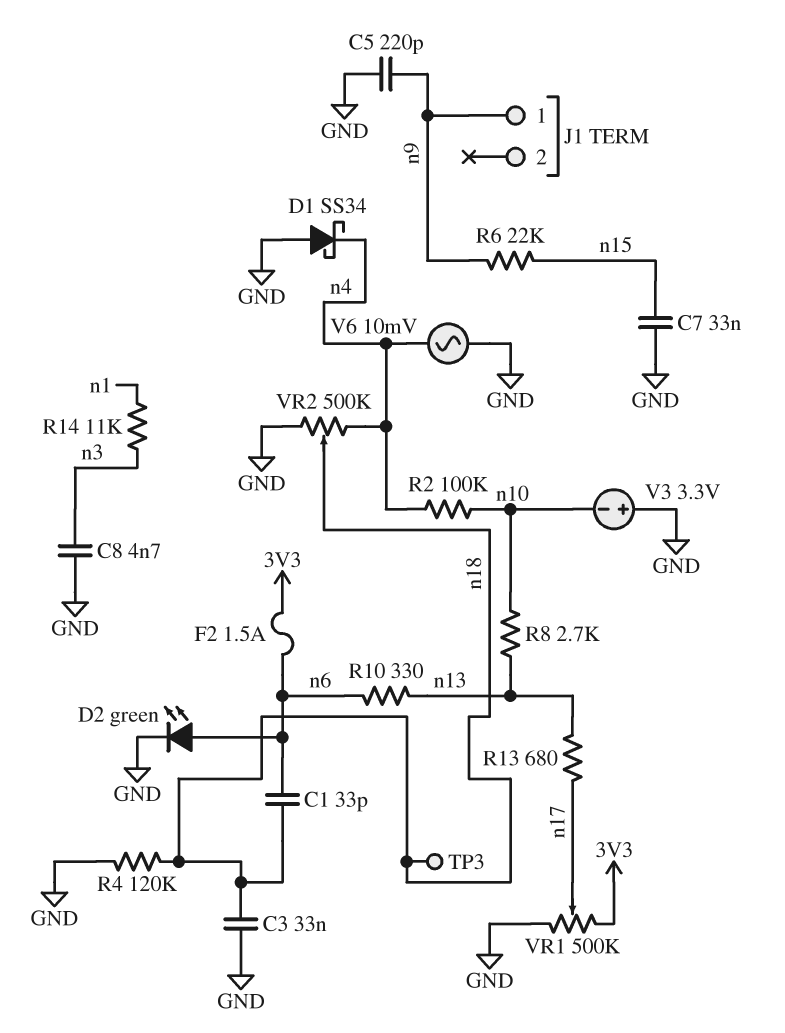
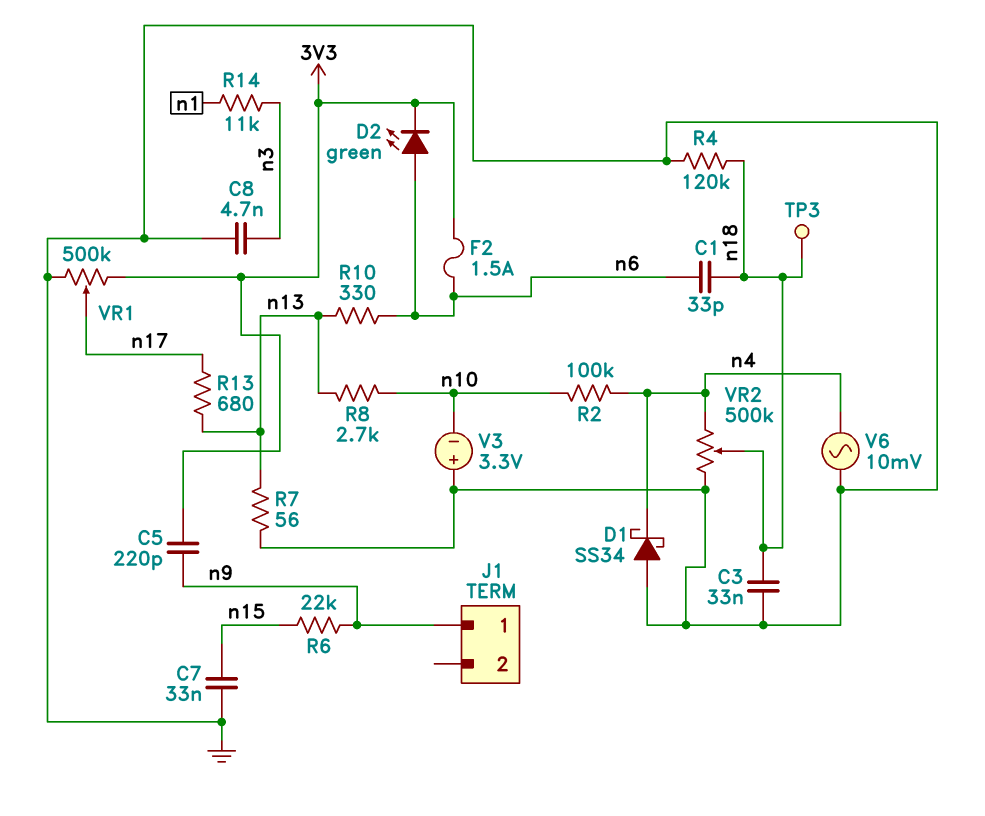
C5: 220pF (GND, n9) -> 220pF (3V3, n9)
D2: LED green (A n6, K GND) -> LED green (A n6, K 3V3)
R7: none -> 56 (GND, n13)

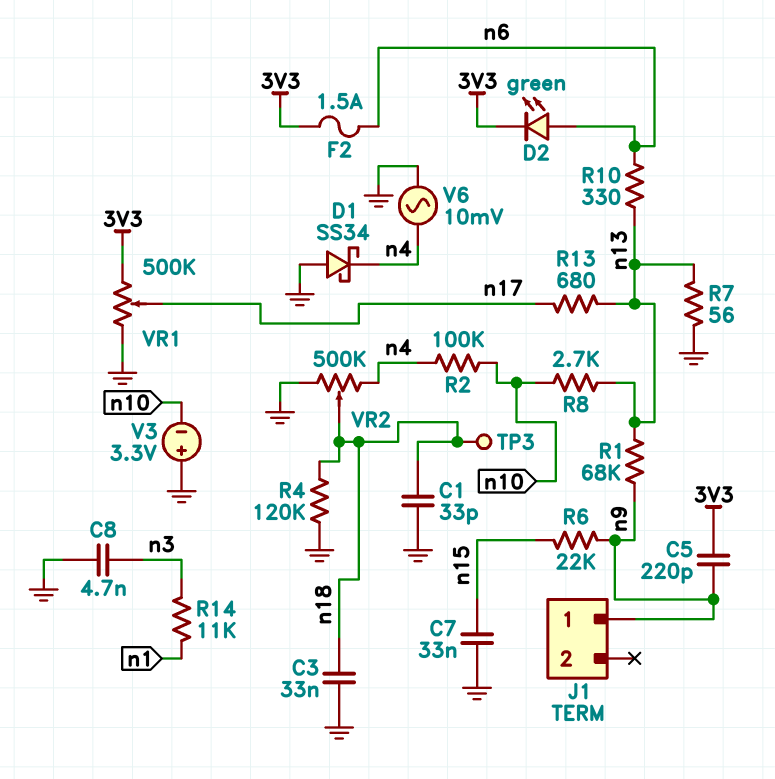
C1: 33pF (n6, n18) -> 33pF (GND, n18)
R1: none -> 68k (n9, n13)

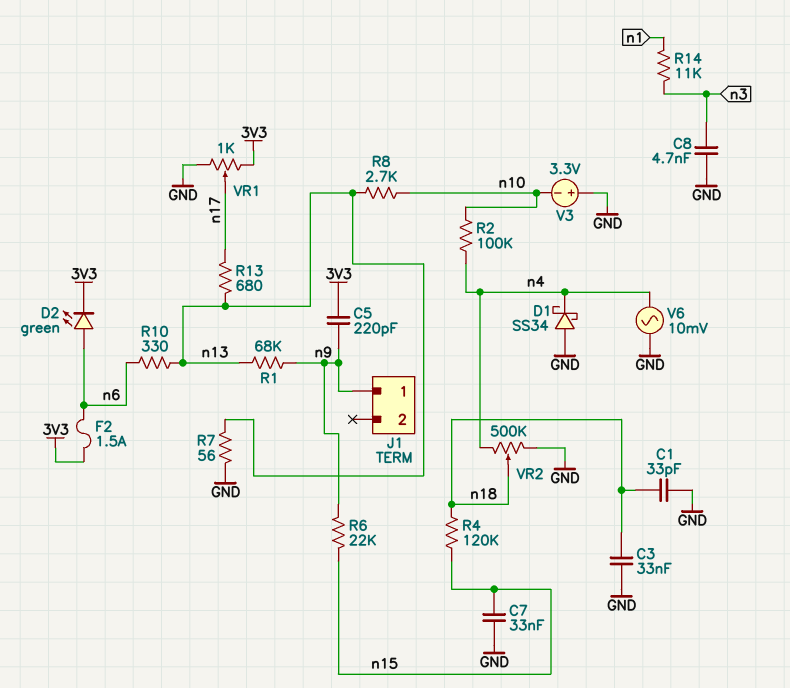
R4: 120k (GND, n18) -> 120k (n15, n18)
TP3: test point (n18) -> none
VR1: 500k (3V3, GND, wiper n17) -> 1k (3V3, GND, wiper n17)

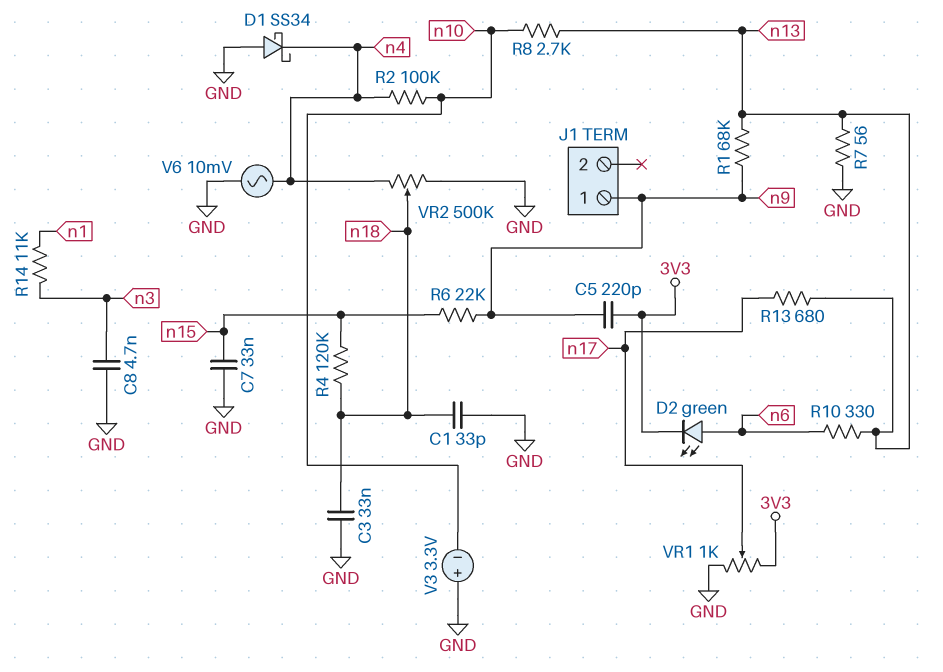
F2: 1.5A (3V3, n6) -> none

